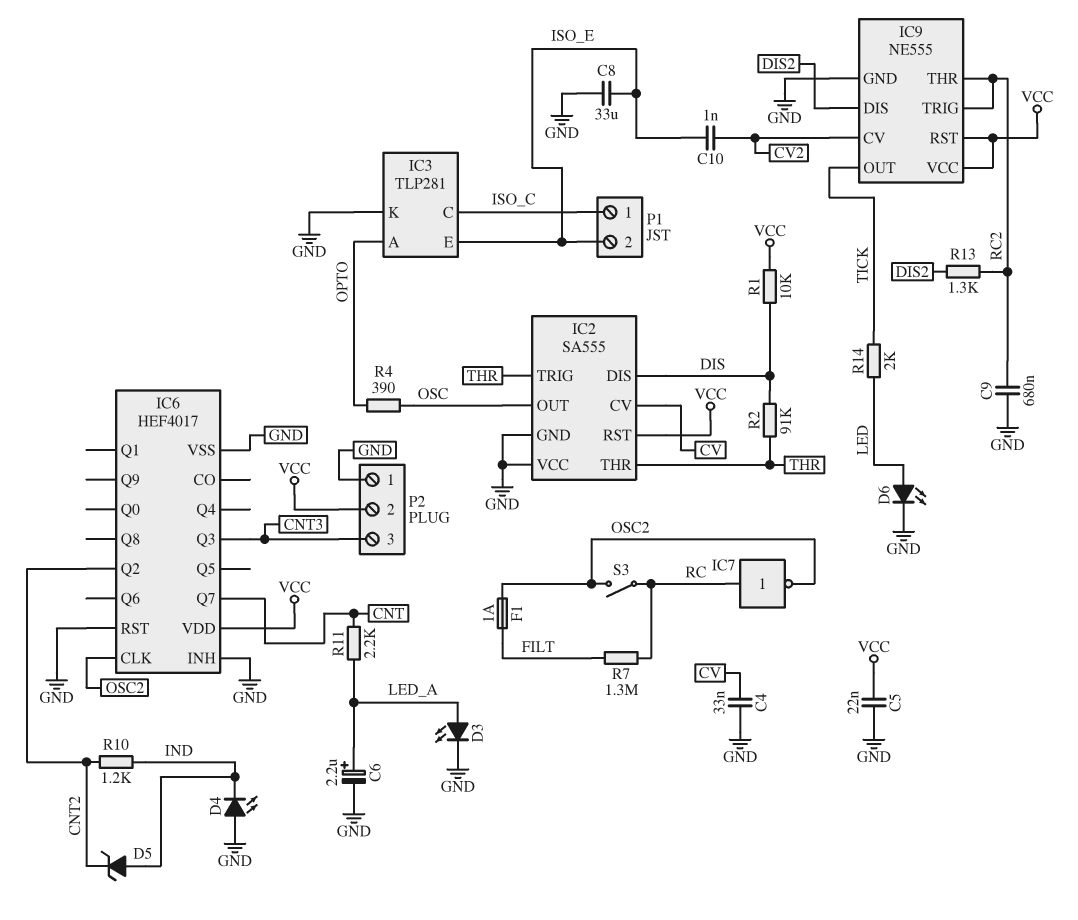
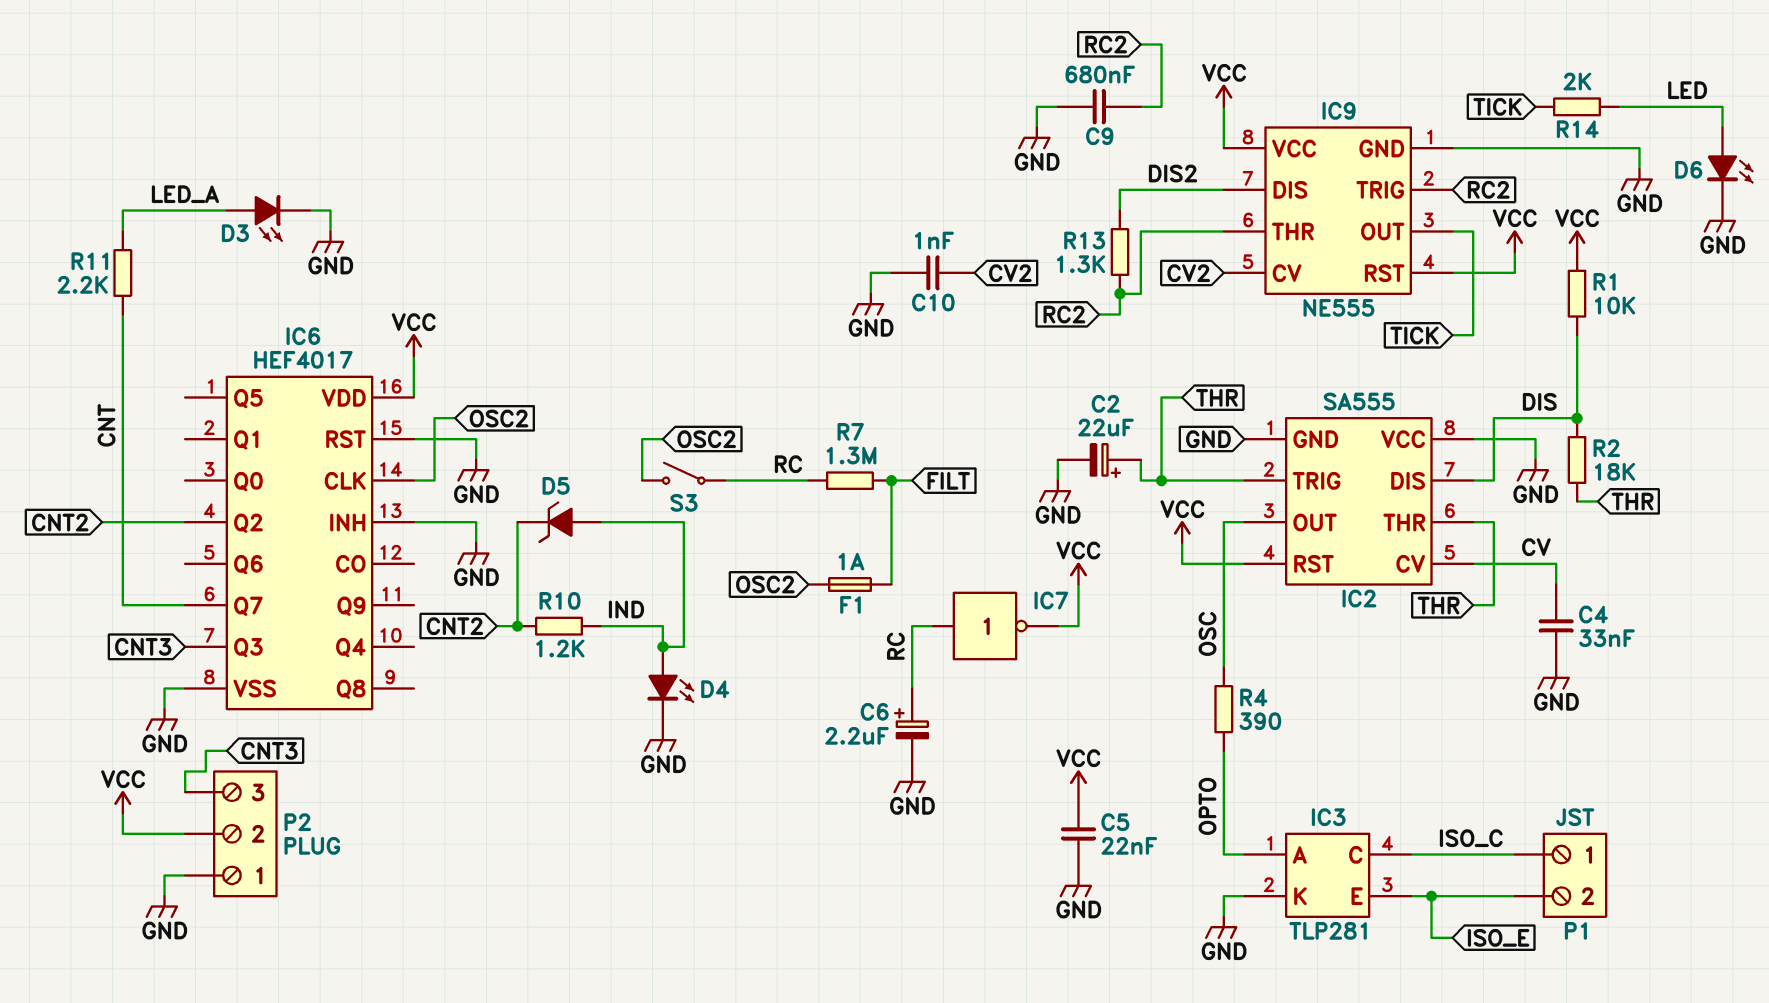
C2: none -> 22uF (plus THR, minus GND)
C6: 2.2uF (plus LED_A, minus GND) -> 2.2uF (plus RC, minus GND)
C8: 33uF (GND, ISO_E) -> none
C10: 1nF (CV2, ISO_E) -> 1nF (CV2, GND)
D4: LED (A GND, K IND) -> LED (A IND, K GND)
IC7: NOT (in RC, out OSC2) -> NOT (in RC, out VCC)
R2: 91k (DIS, THR) -> 18k (DIS, THR)

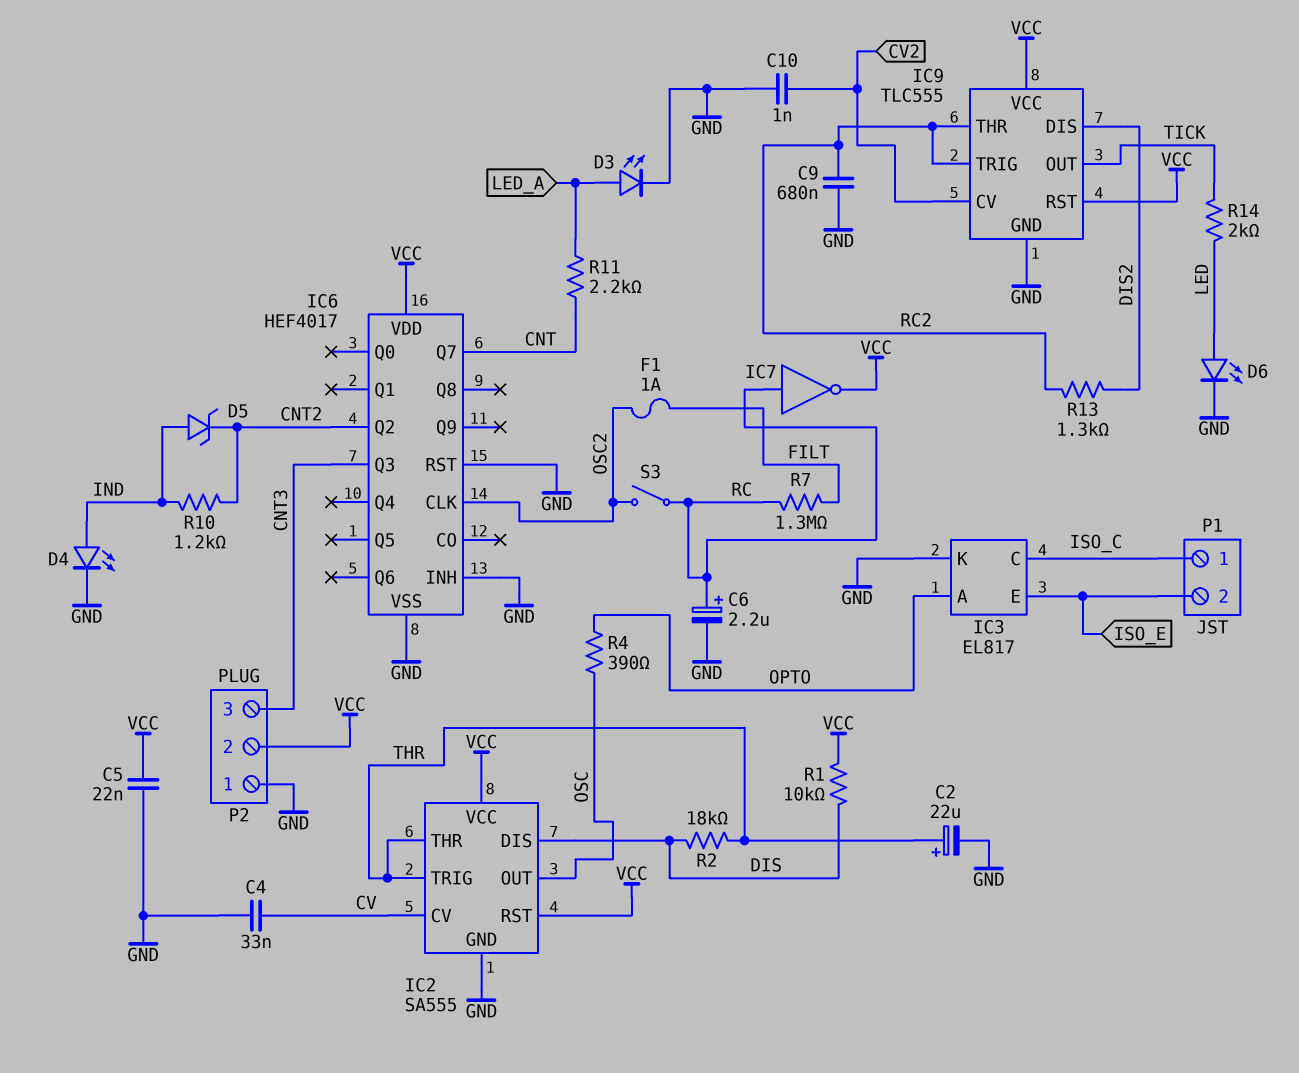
IC2 pin VCC: GND -> VCC
IC3: TLP281 -> EL817
IC9: NE555 -> TLC555

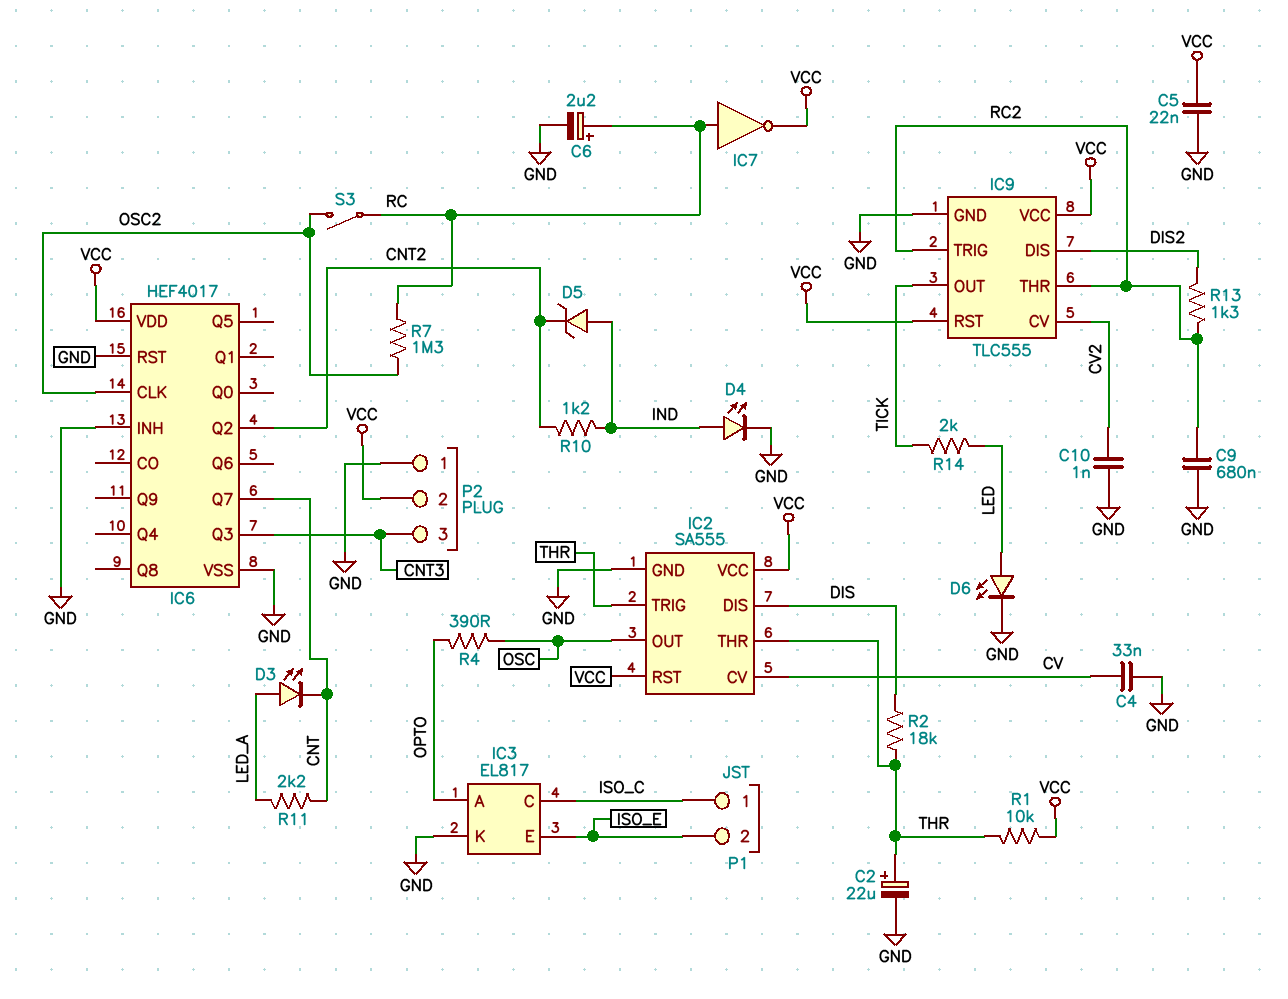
D3: LED (A LED_A, K GND) -> LED (A LED_A, K CNT)
F1: 1A (FILT, OSC2) -> none
R1: 10k (DIS, VCC) -> 10k (THR, VCC)
R7: 1.3M (FILT, RC) -> 1.3M (OSC2, RC)

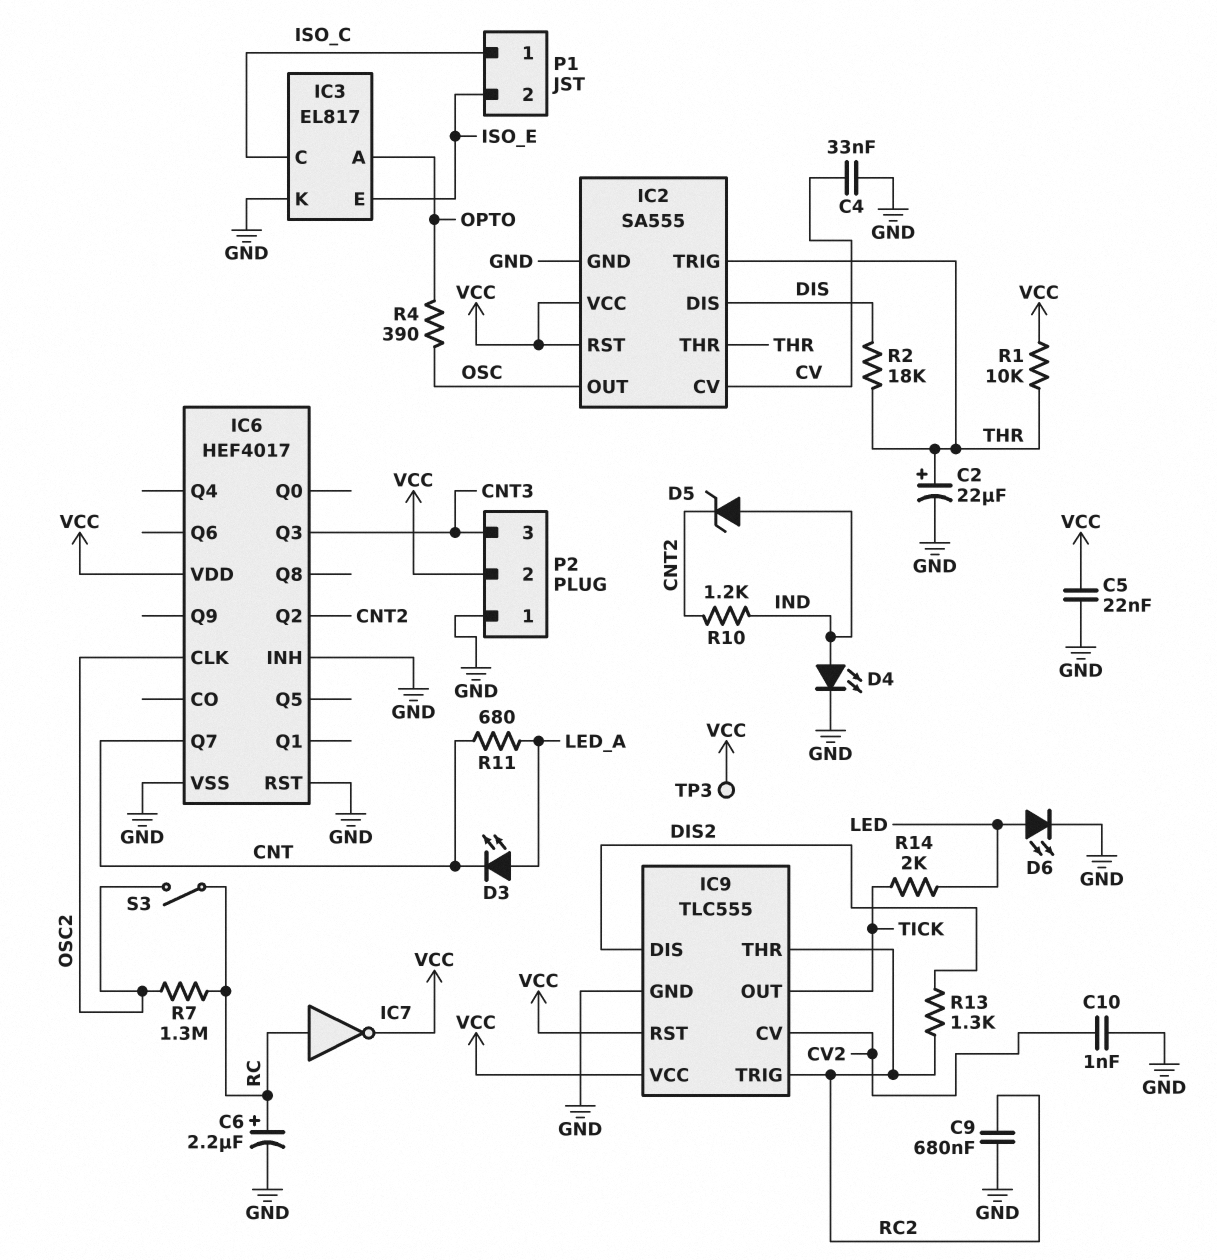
R11: 2.2k (CNT, LED_A) -> 680 (CNT, LED_A)
TP3: none -> test point (VCC)

